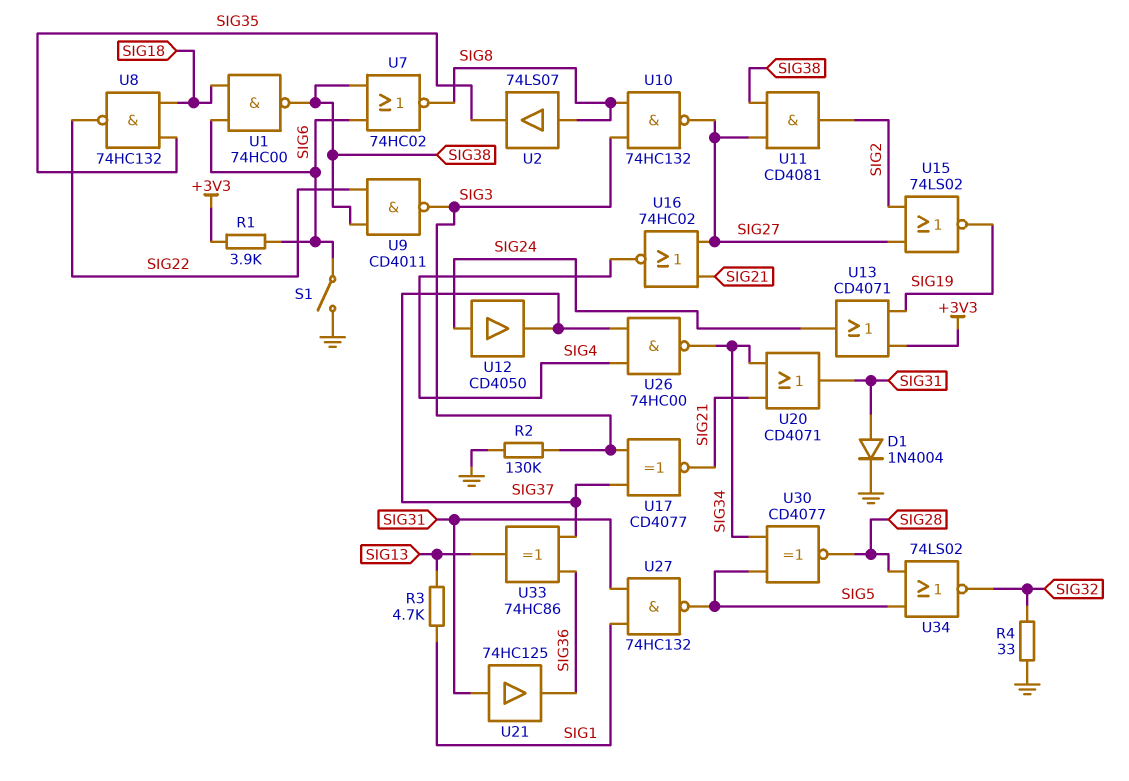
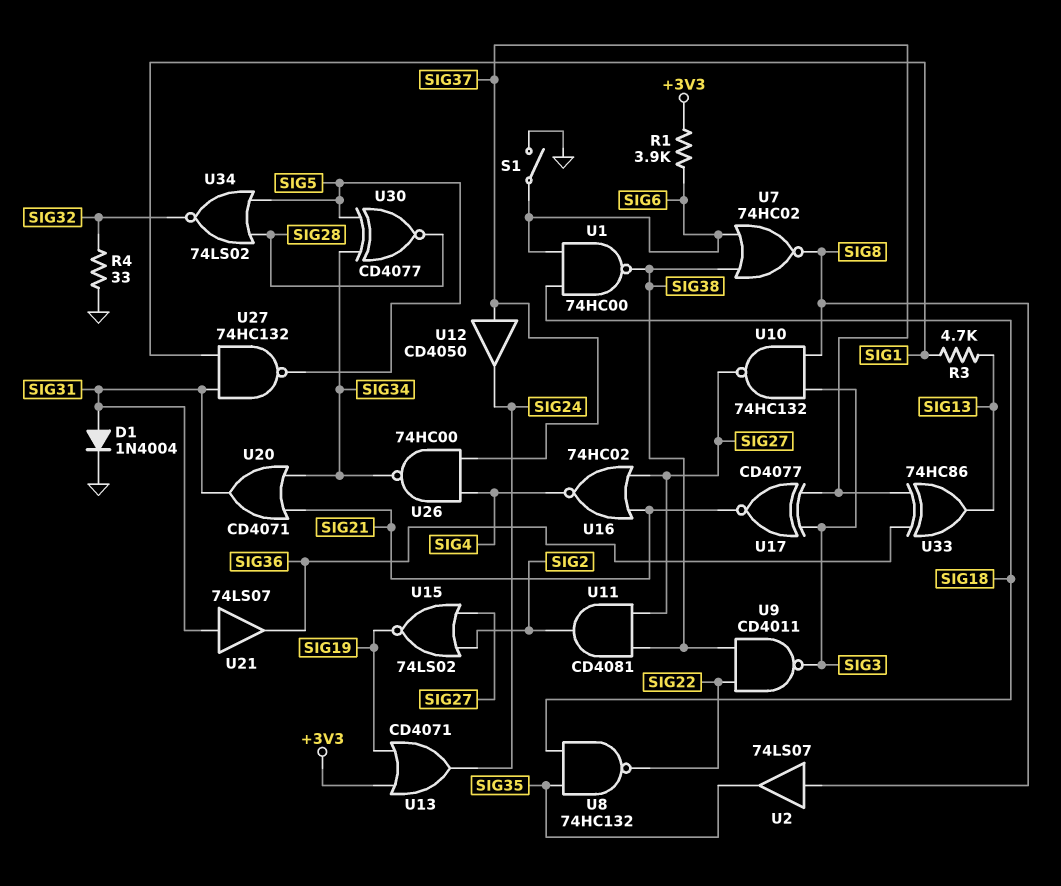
R2: 130k (GND, SIG3) -> none
U12: buffer CD4050 (in SIG24, out SIG37) -> buffer CD4050 (in SIG37, out SIG24)
U21: buffer 74HC125 (in SIG31, out SIG36) -> buffer 74LS07 (in SIG31, out SIG36)

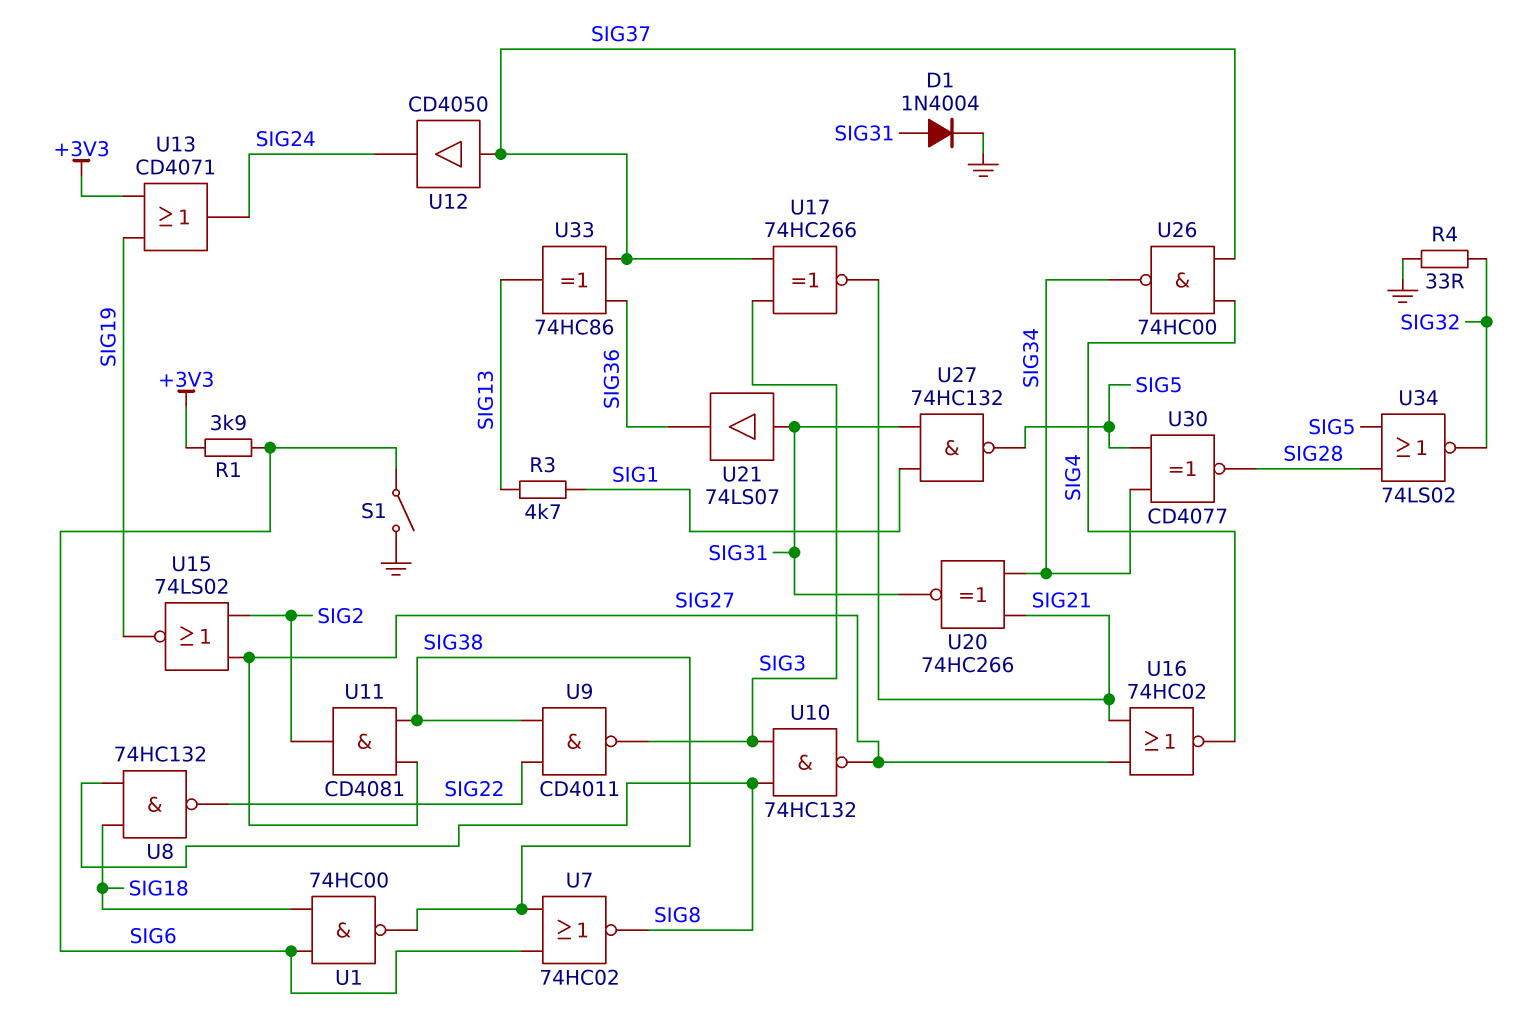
U2: buffer 74LS07 (in SIG8, out SIG35) -> none
U8: NAND 74HC132 (in SIG18, in SIG35, out SIG22) -> NAND 74HC132 (in SIG8, in SIG18, out SIG22)
U17: XNOR CD4077 (in SIG3, in SIG37, out SIG21) -> XNOR 74HC266 (in SIG3, in SIG37, out SIG21)
U20: OR CD4071 (in SIG21, in SIG34, out SIG31) -> XNOR 74HC266 (in SIG21, in SIG34, out SIG31)

